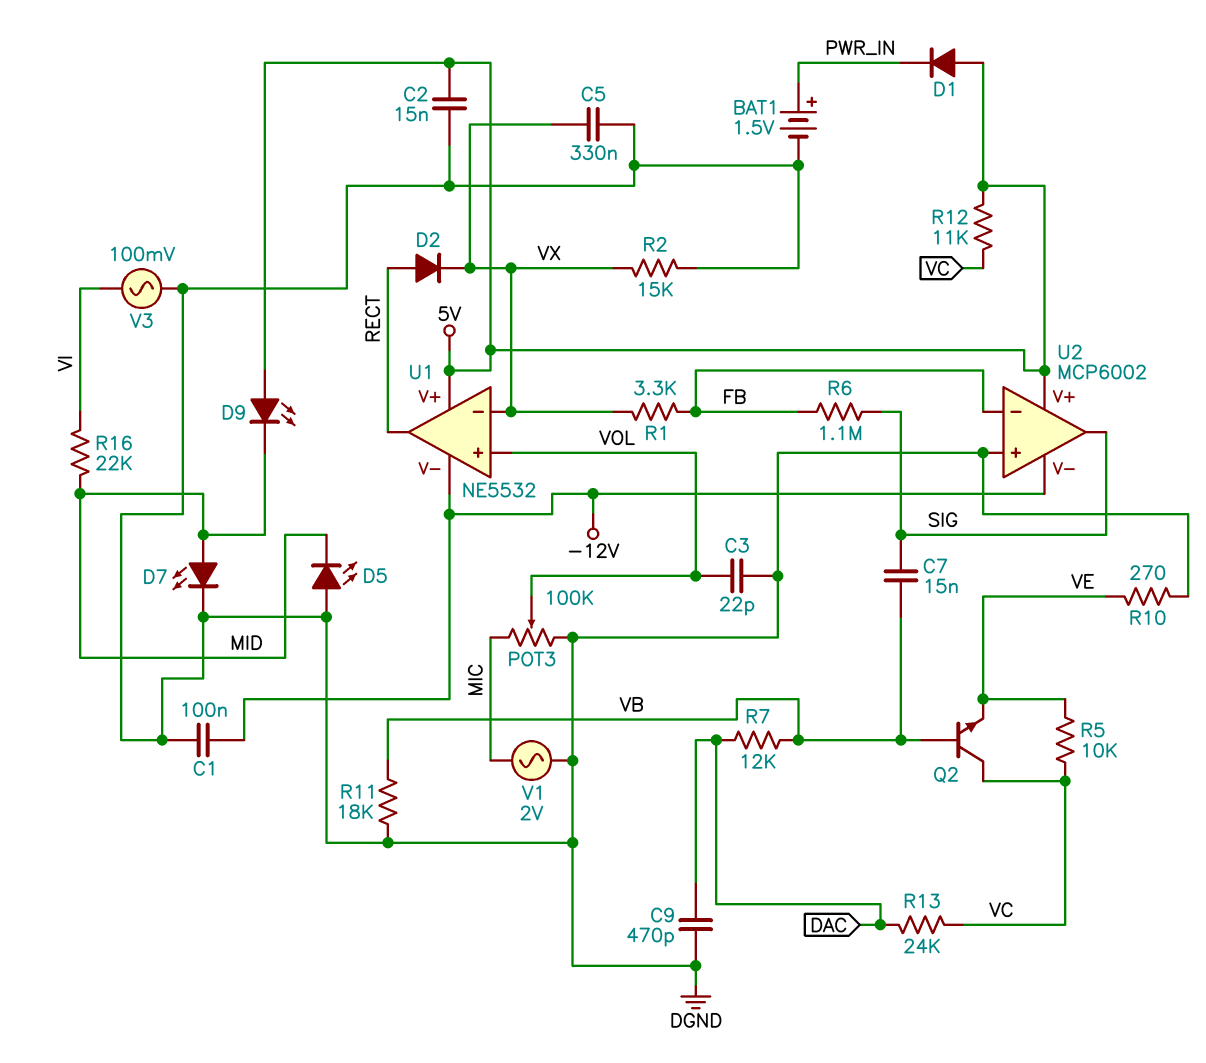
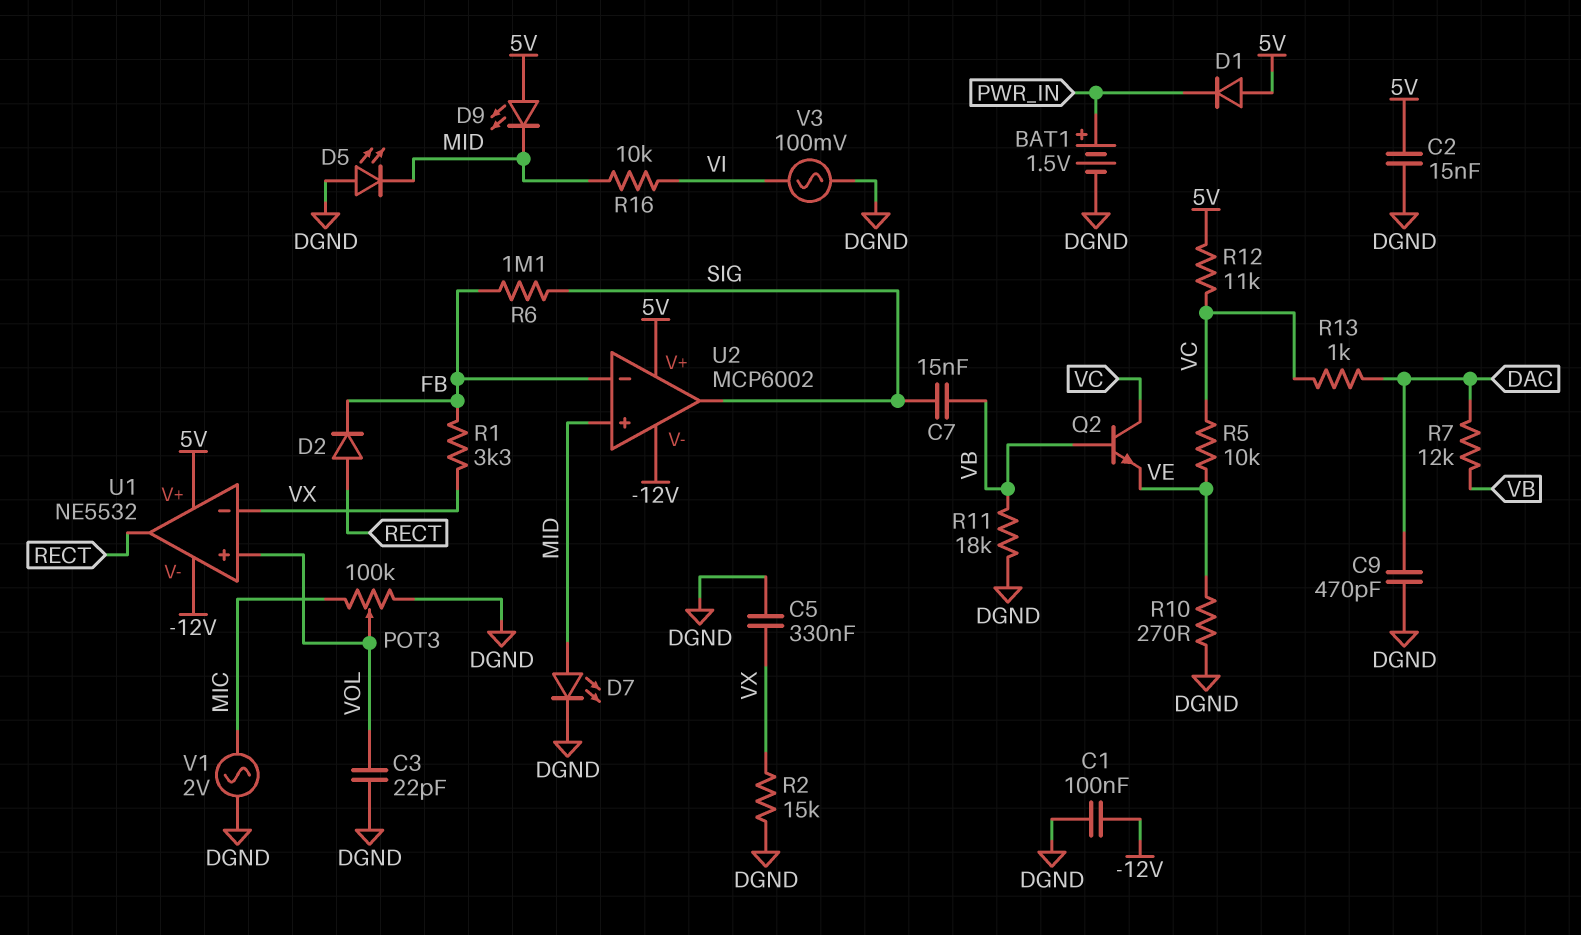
D2: diode (A RECT, K VX) -> diode (A RECT, K FB)
R13: 24k (DAC, VC) -> 1k (DAC, VC)
R16: 22k (MID, VI) -> 10k (MID, VI)
U2 pin in+: DGND -> MID

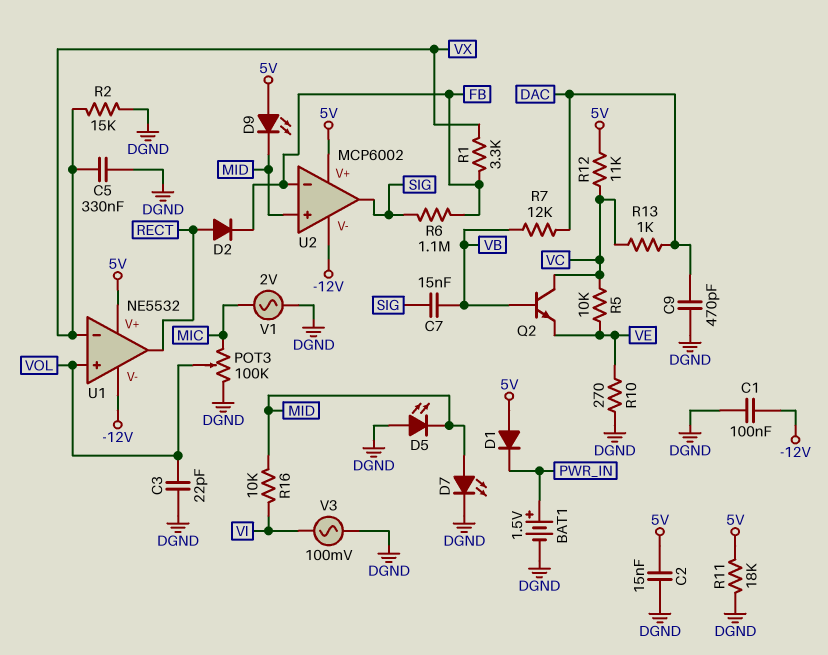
R11: 18k (DGND, VB) -> 18k (5V, DGND)

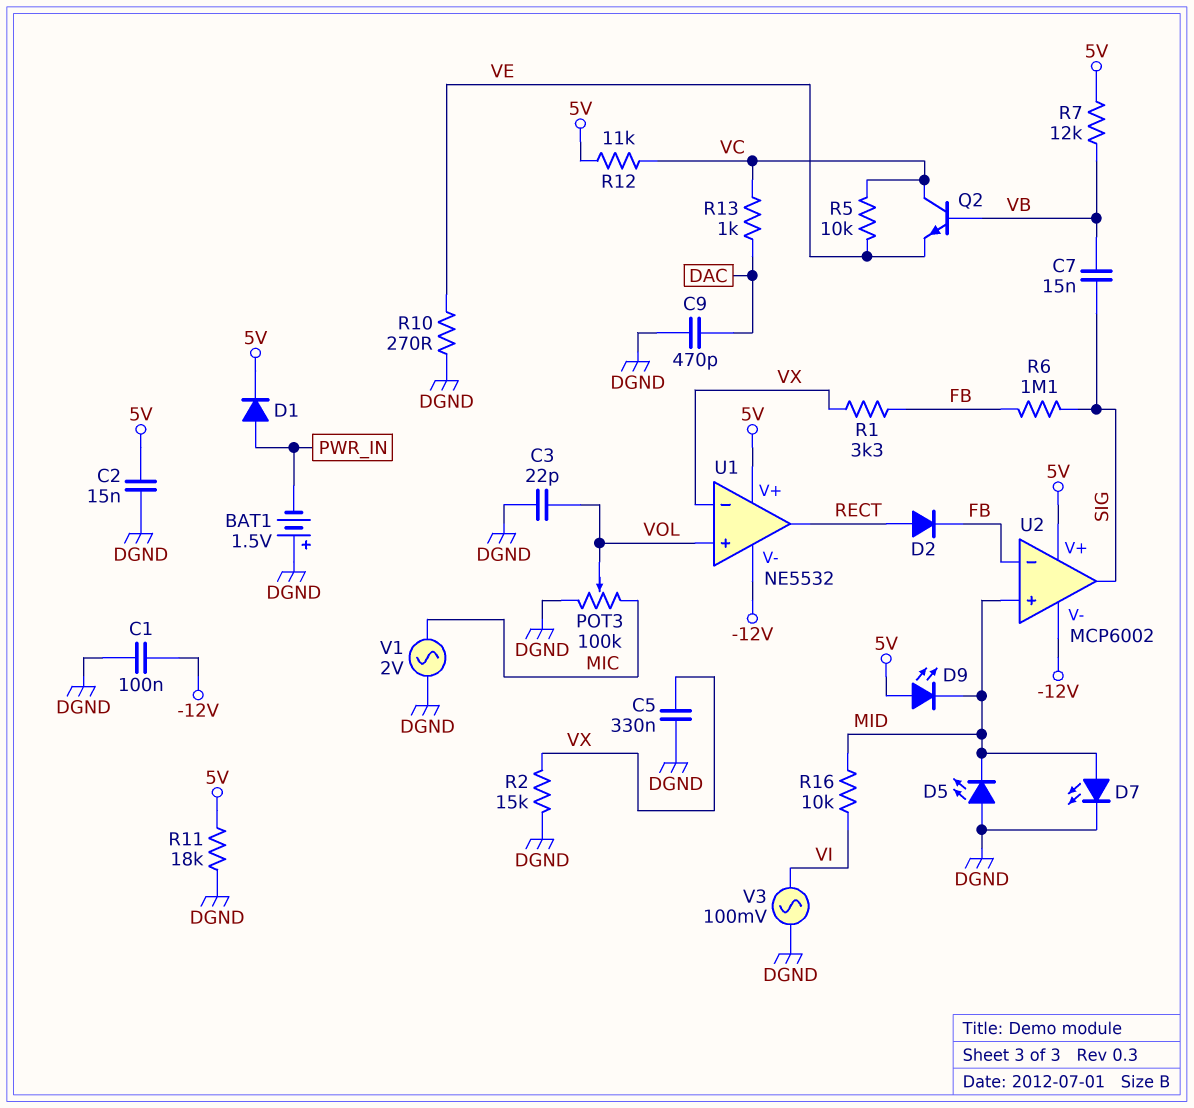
BAT1: 1.5V (plus PWR_IN, minus DGND) -> 1.5V (plus DGND, minus PWR_IN)
D1: diode (A 5V, K PWR_IN) -> diode (A PWR_IN, K 5V)
R7: 12k (DAC, VB) -> 12k (5V, VB)

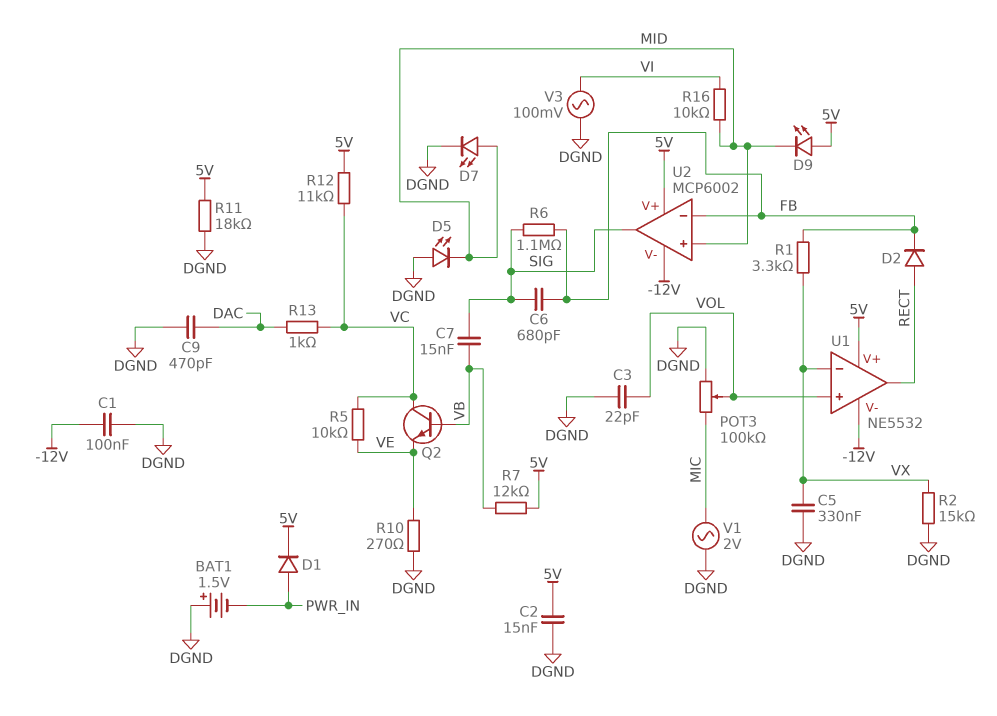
C6: none -> 680pF (FB, SIG)

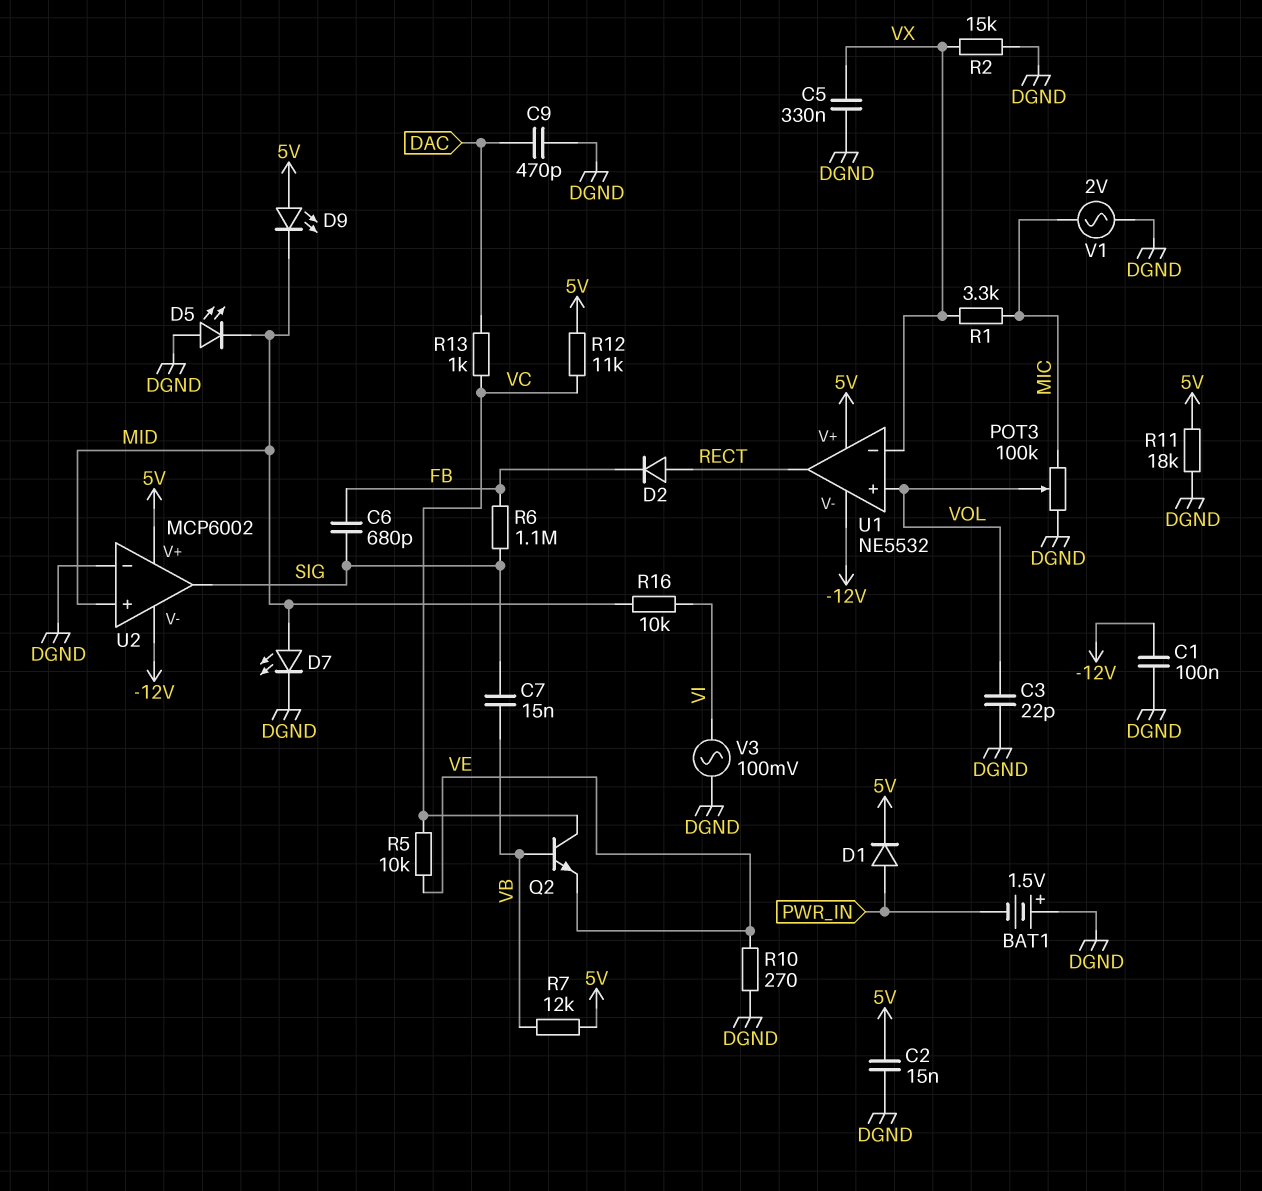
R1: 3.3k (FB, VX) -> 3.3k (MIC, VX)
U2 pin in-: FB -> DGND

